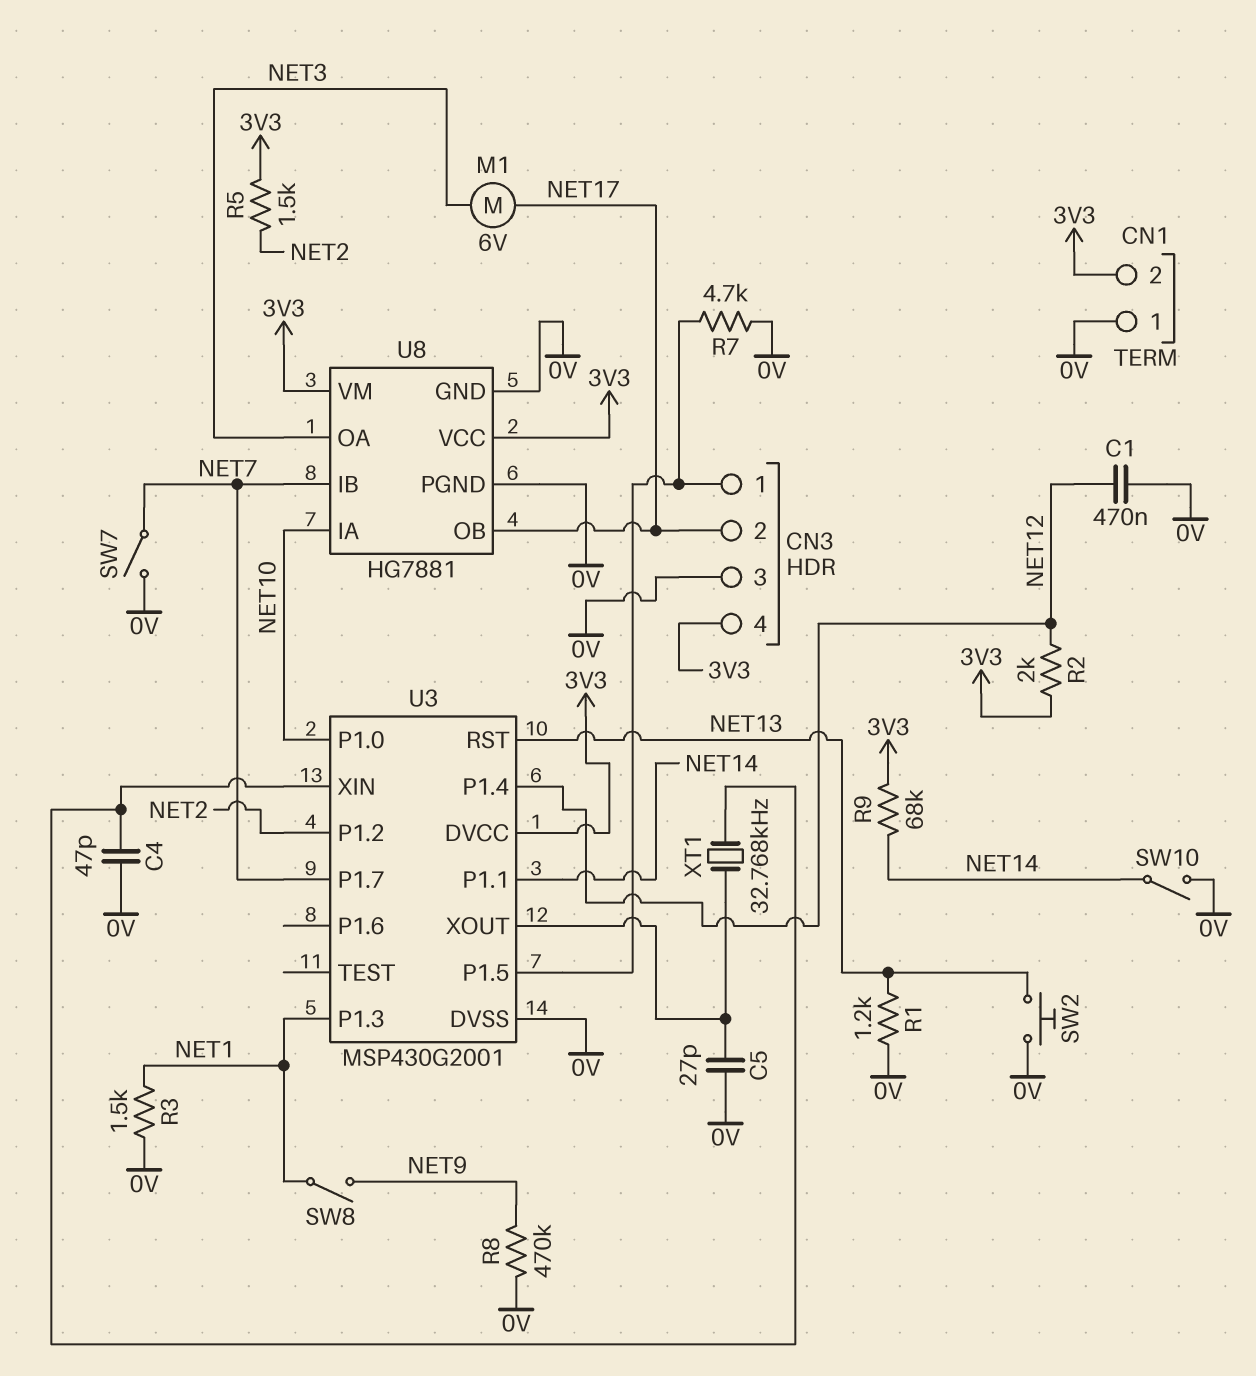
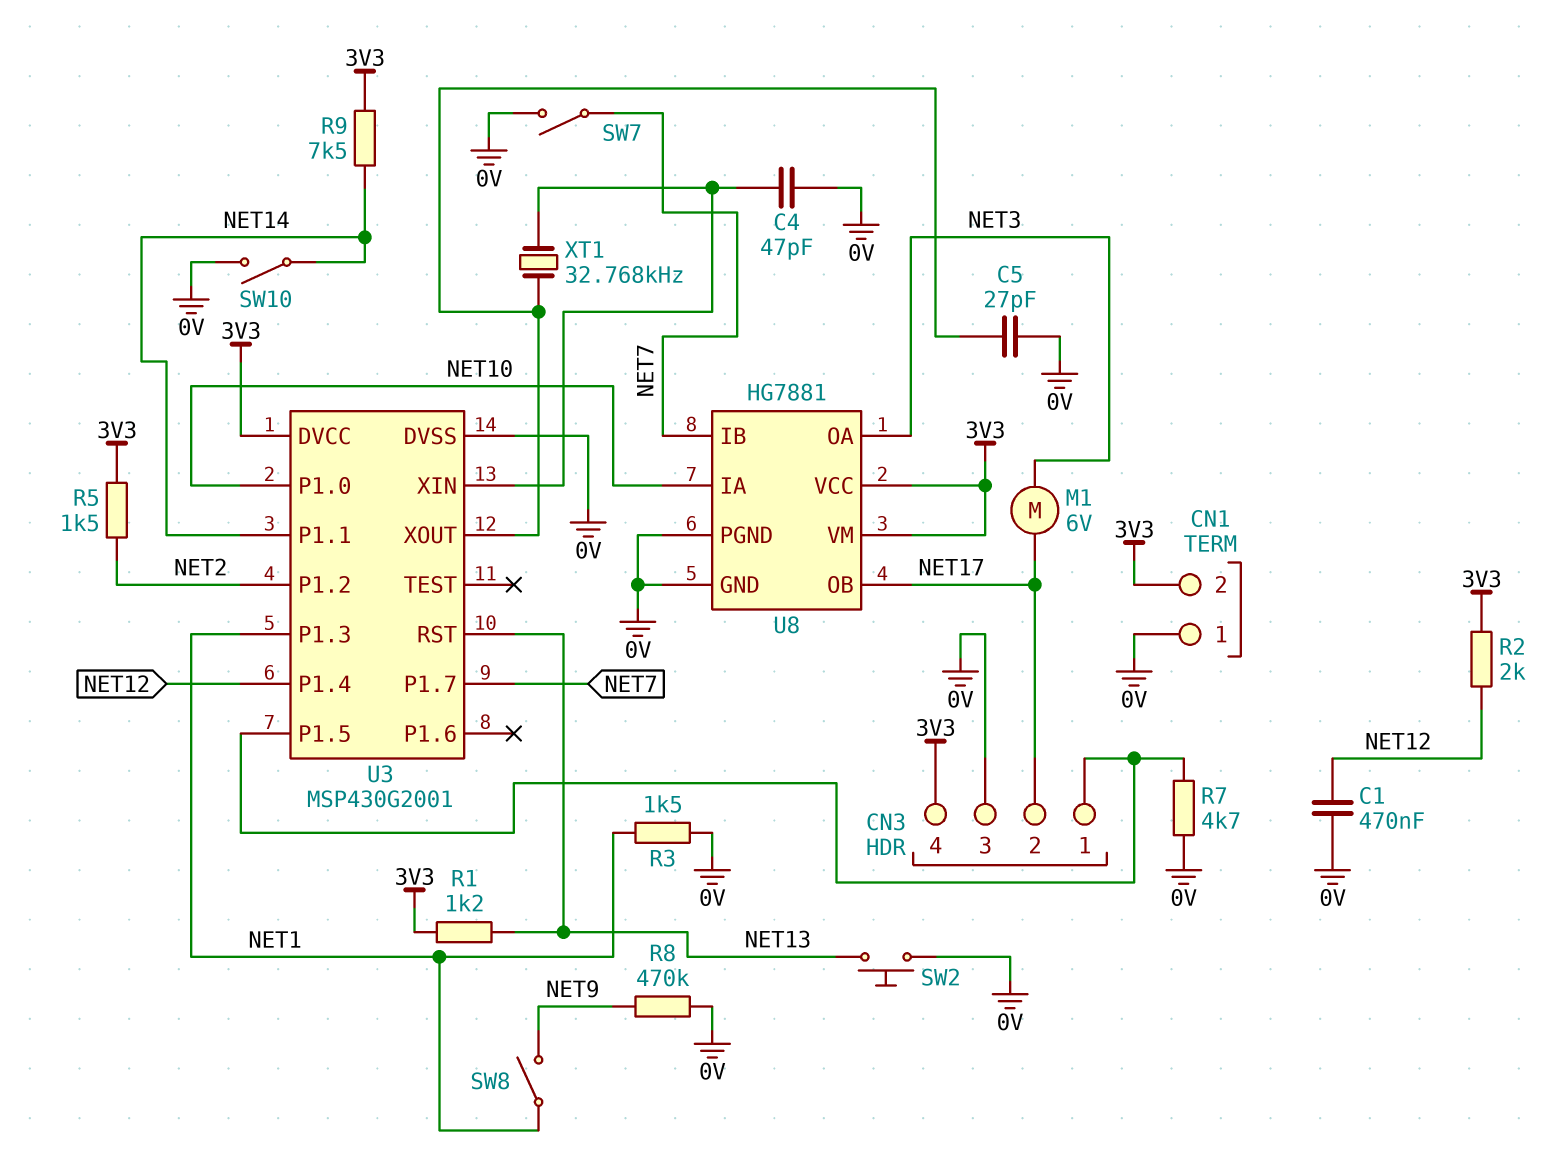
R1: 1.2k (0V, NET13) -> 1.2k (3V3, NET13)
R9: 68k (3V3, NET14) -> 7.5k (3V3, NET14)

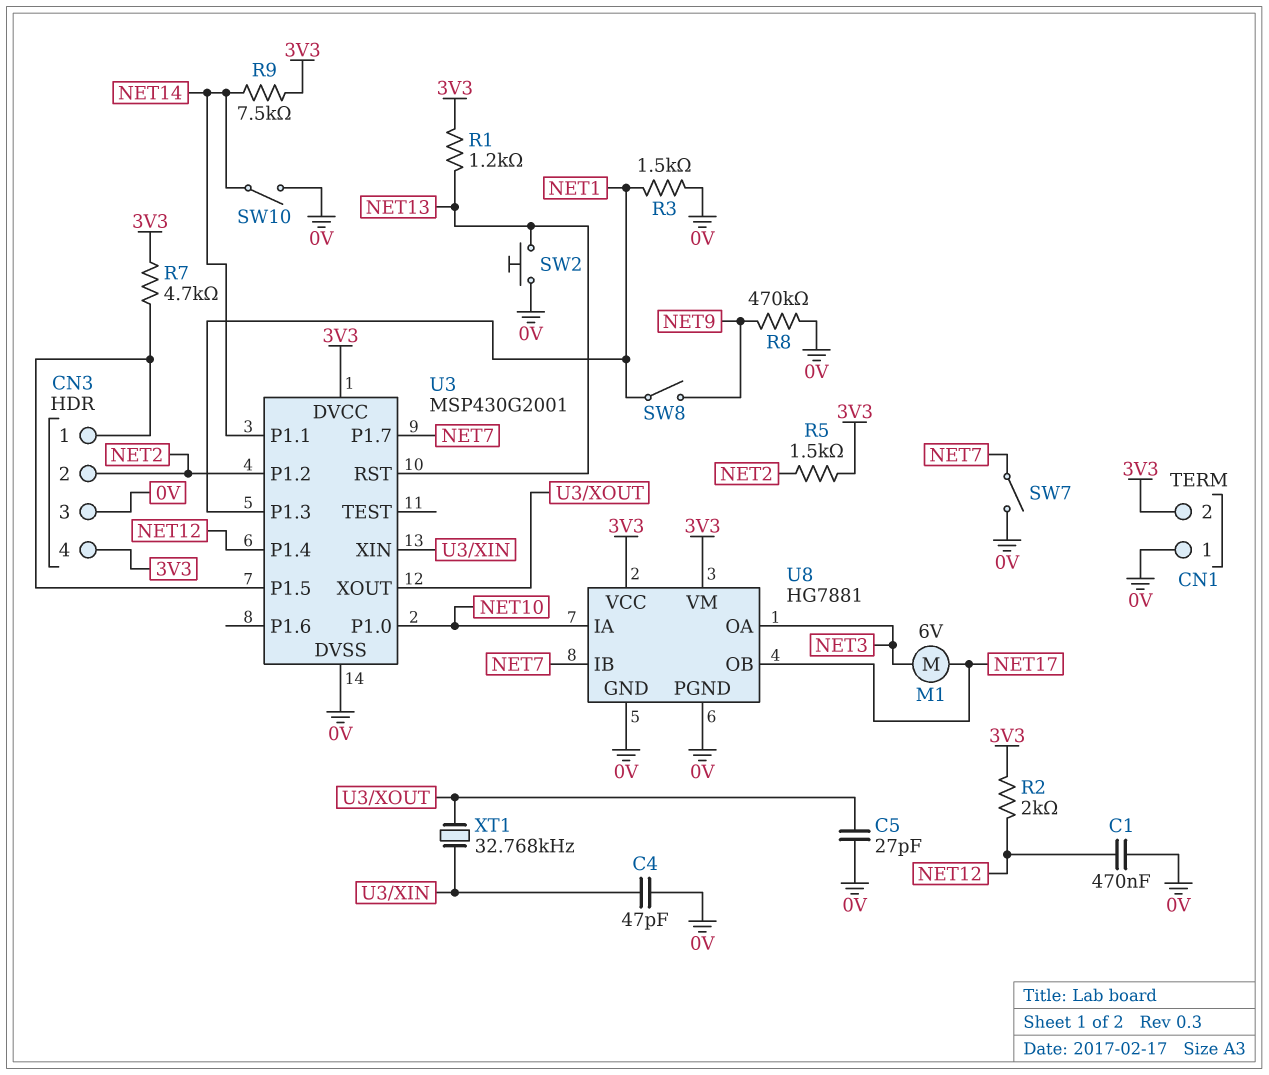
CN3 pin 2: NET17 -> NET2
R7: 4.7k (0V, CN3/1) -> 4.7k (3V3, CN3/1)

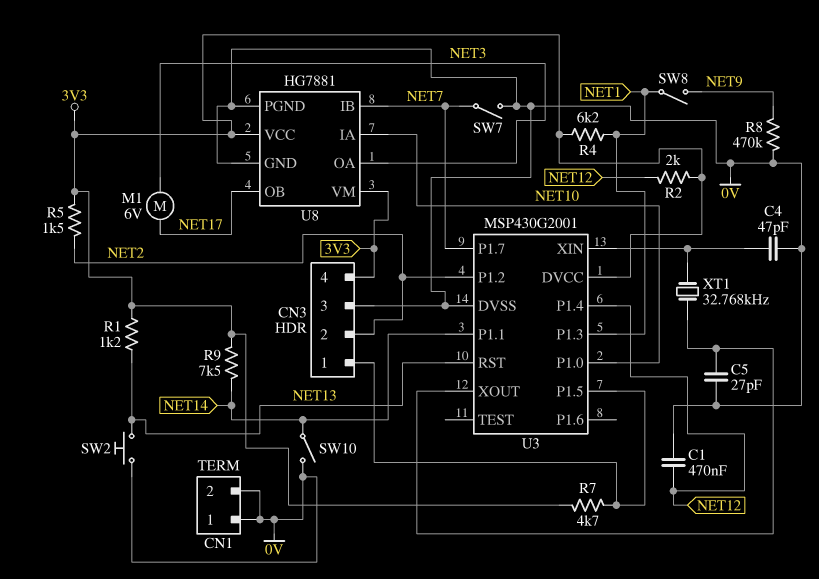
CN1 pin 2: 3V3 -> 0V
R3: 1.5k (0V, NET1) -> none
R4: none -> 6.2k (3V3, NET1)

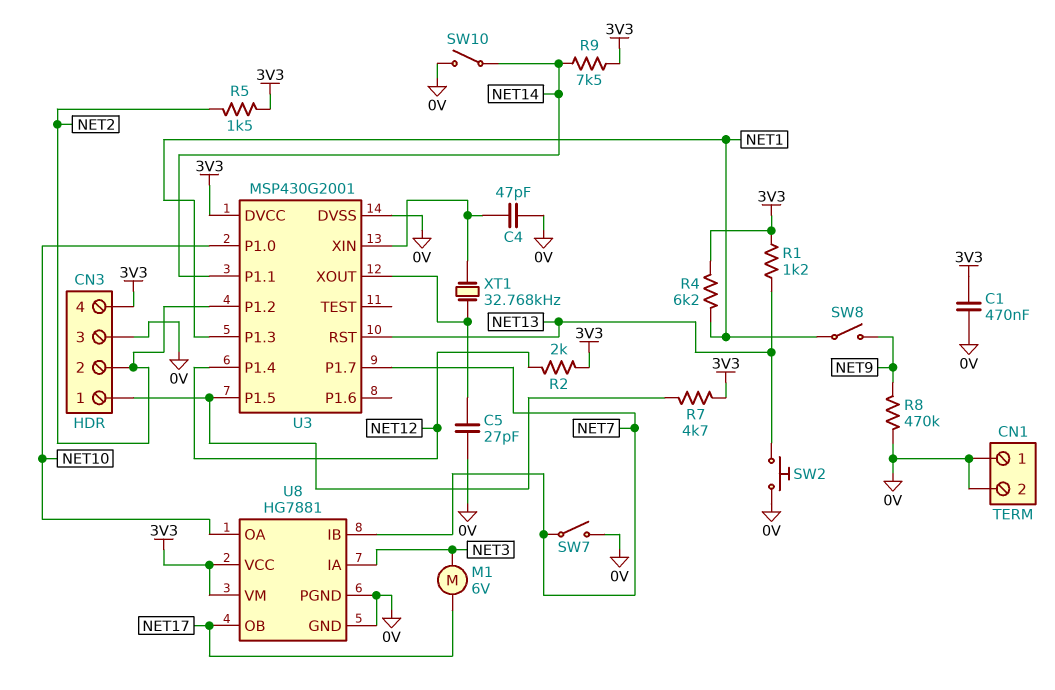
C1: 470nF (0V, NET12) -> 470nF (0V, 3V3)
U8 pin IA: NET10 -> NET3
U8 pin OA: NET3 -> NET10

